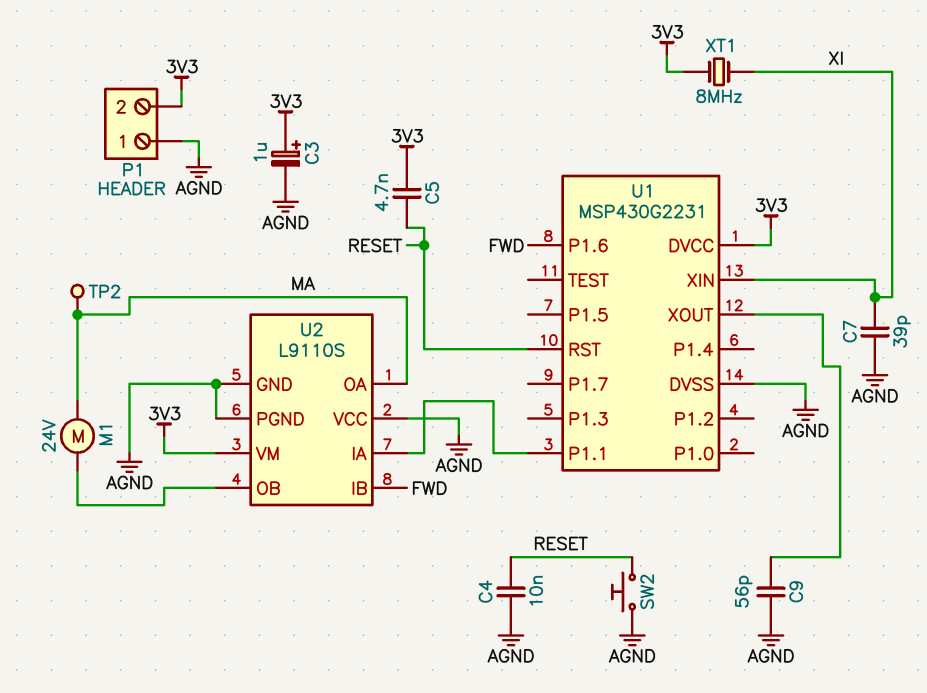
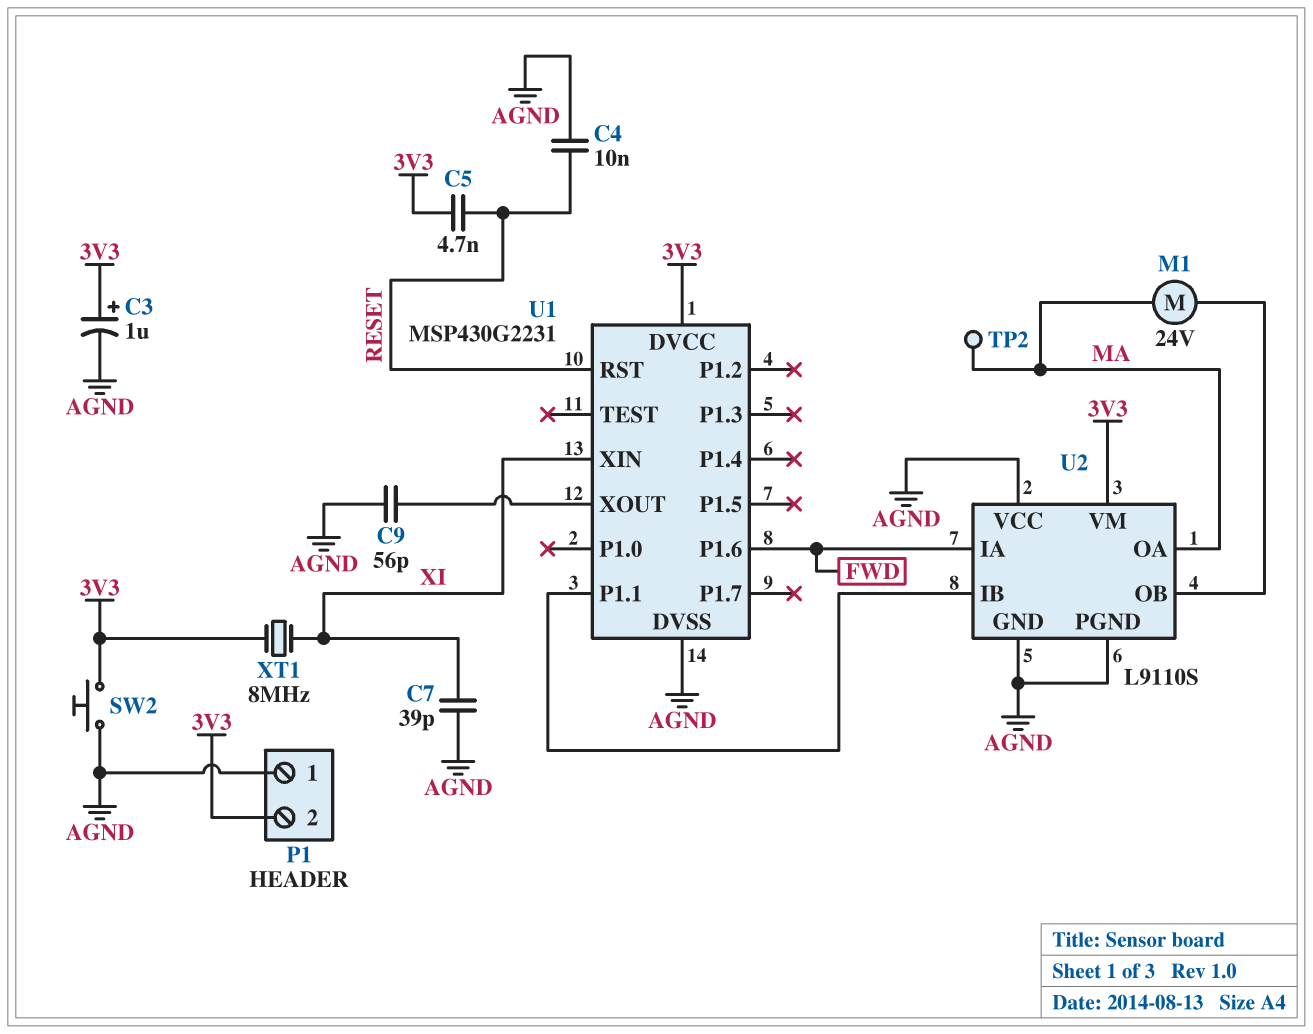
SW2: button (AGND, RESET) -> button (3V3, AGND)
U2 pin IA: U1/P1.1 -> FWD
U2 pin IB: FWD -> U1/P1.1

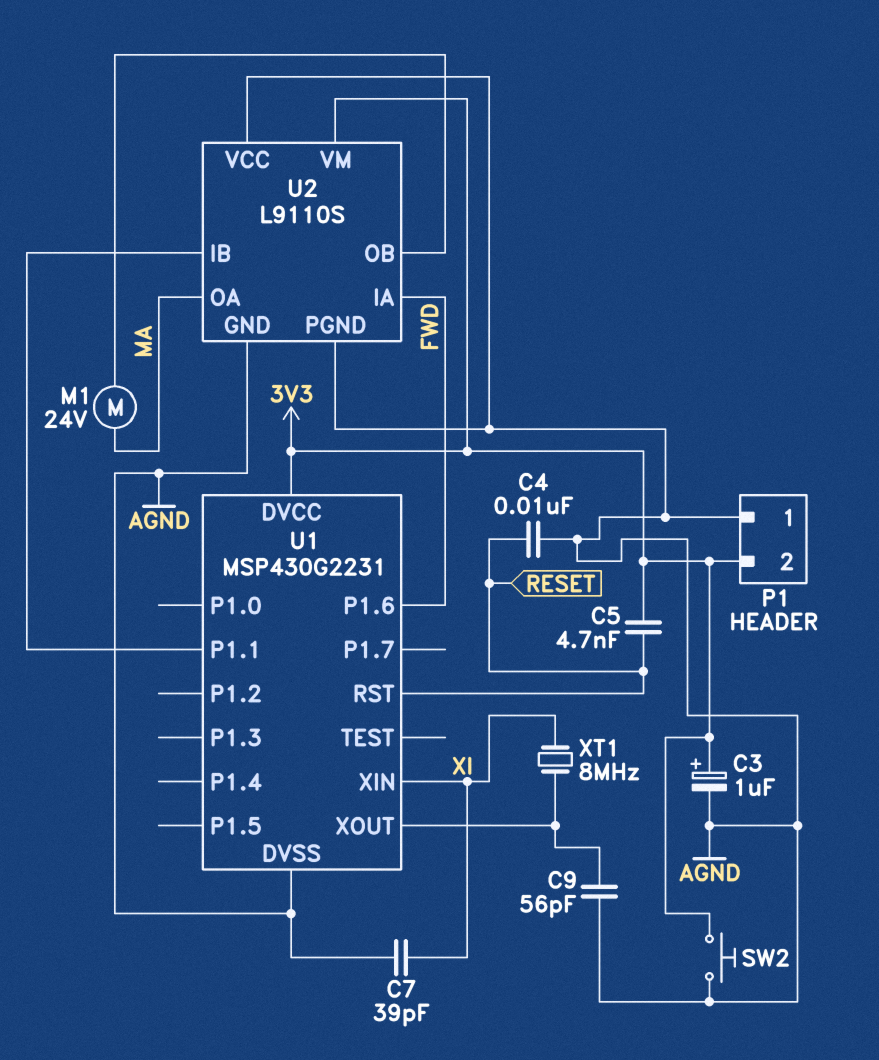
TP2: test point (MA) -> none
XT1: 8MHz (3V3, XI) -> 8MHz (U1/XOUT, XI)

